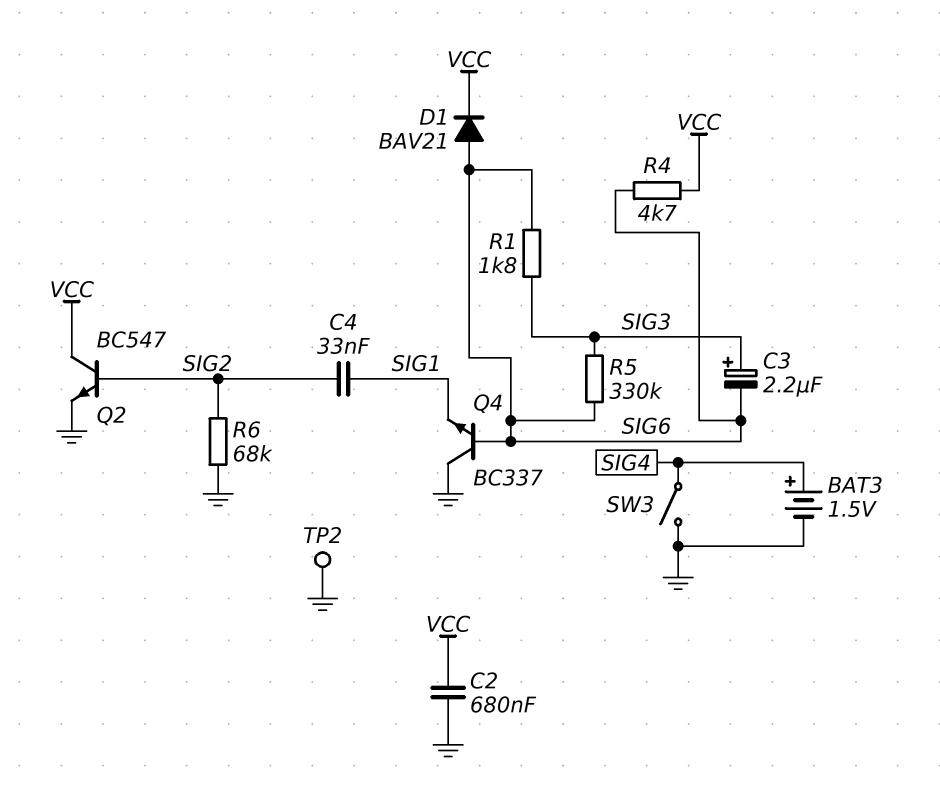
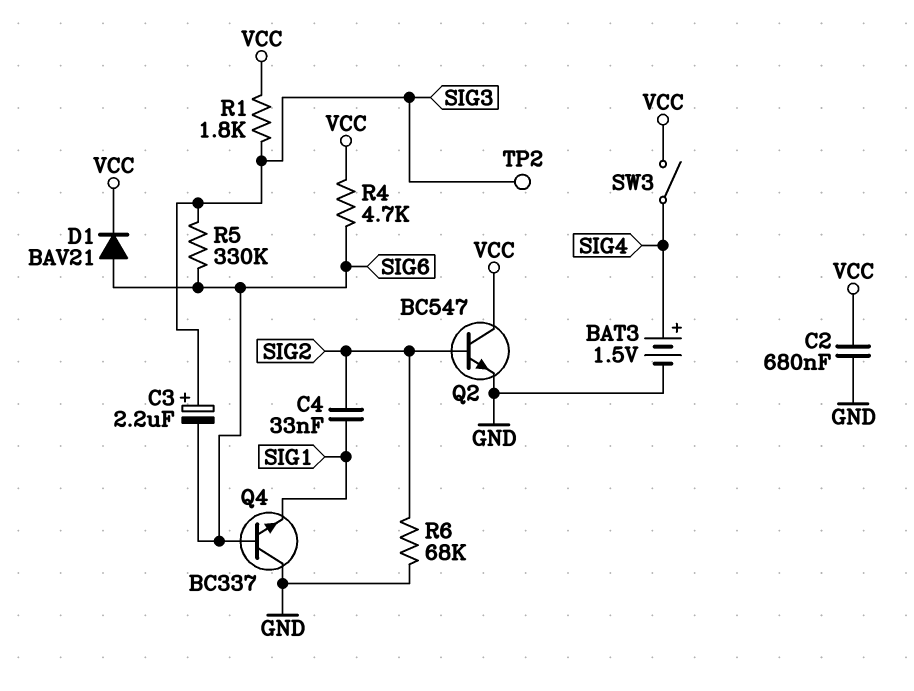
R1: 1.8k (SIG3, SIG6) -> 1.8k (SIG3, VCC)
SW3: switch (GND, SIG4) -> switch (SIG4, VCC)
TP2: test point (GND) -> test point (SIG3)

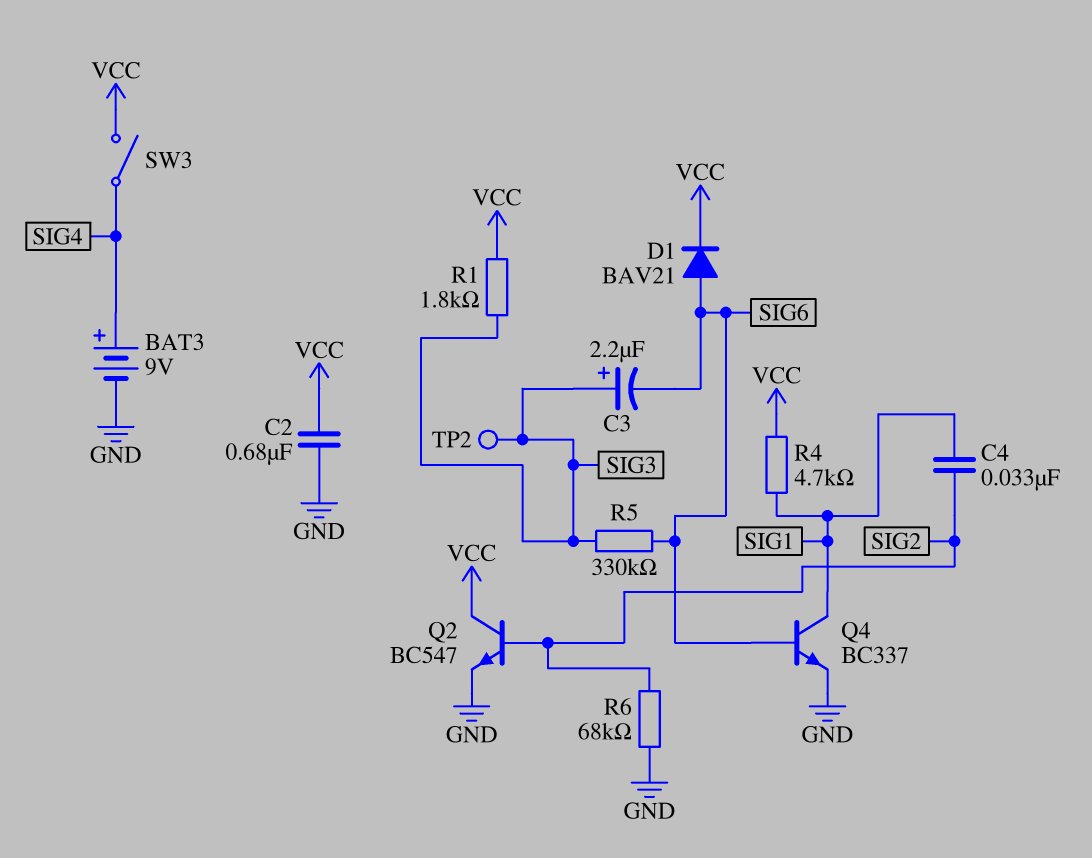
BAT3: 1.5V (plus SIG4, minus GND) -> 9V (plus SIG4, minus GND)
Q4: NPN BC337 (B SIG6, C GND, E SIG1) -> NPN BC337 (B SIG6, C SIG1, E GND)
R4: 4.7k (SIG6, VCC) -> 4.7k (SIG1, VCC)

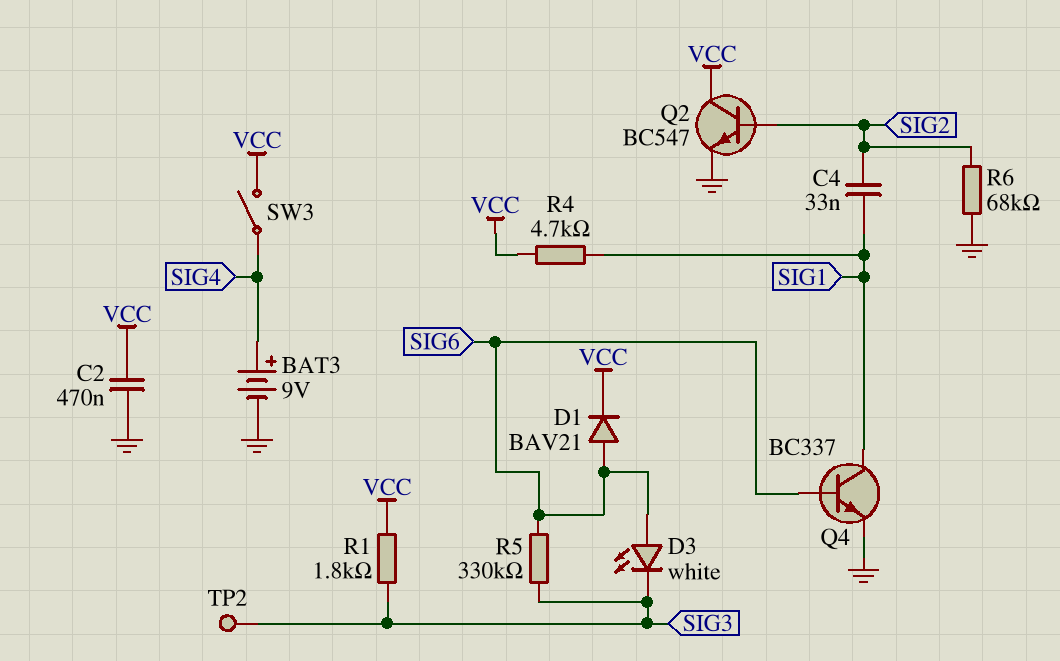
C2: 680nF (GND, VCC) -> 470nF (GND, VCC)
C3: 2.2uF (plus SIG3, minus SIG6) -> none
D3: none -> LED white (A SIG6, K SIG3)

